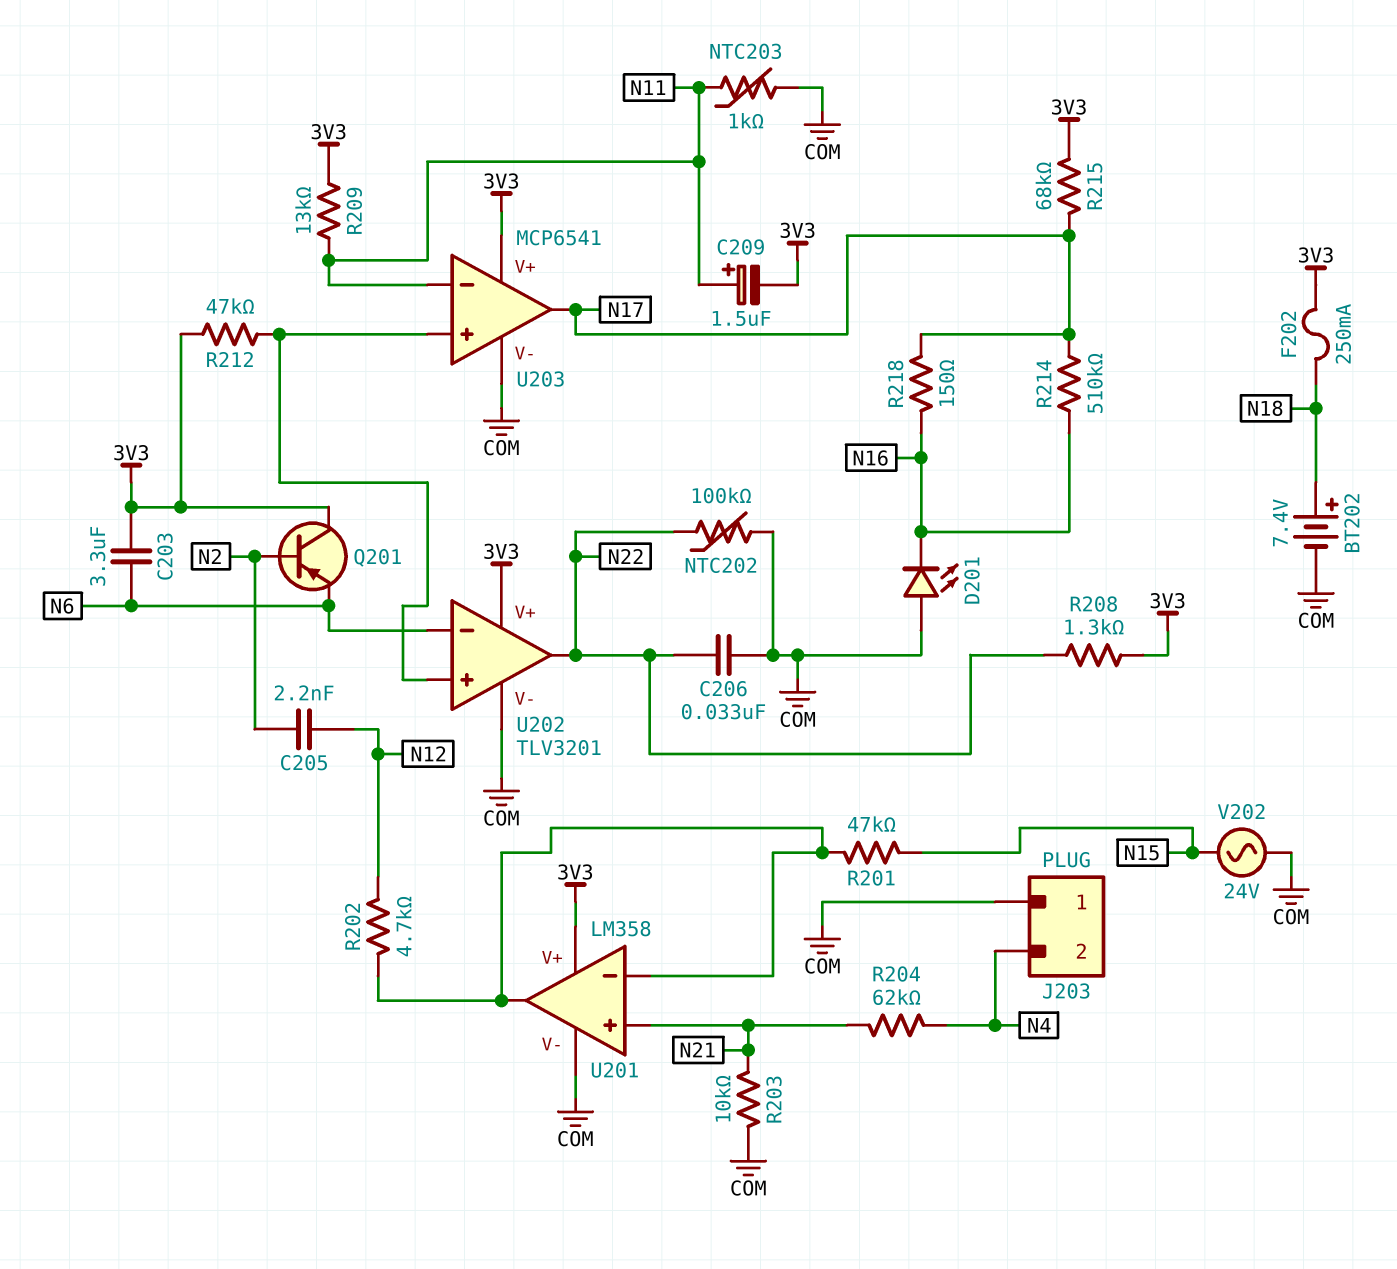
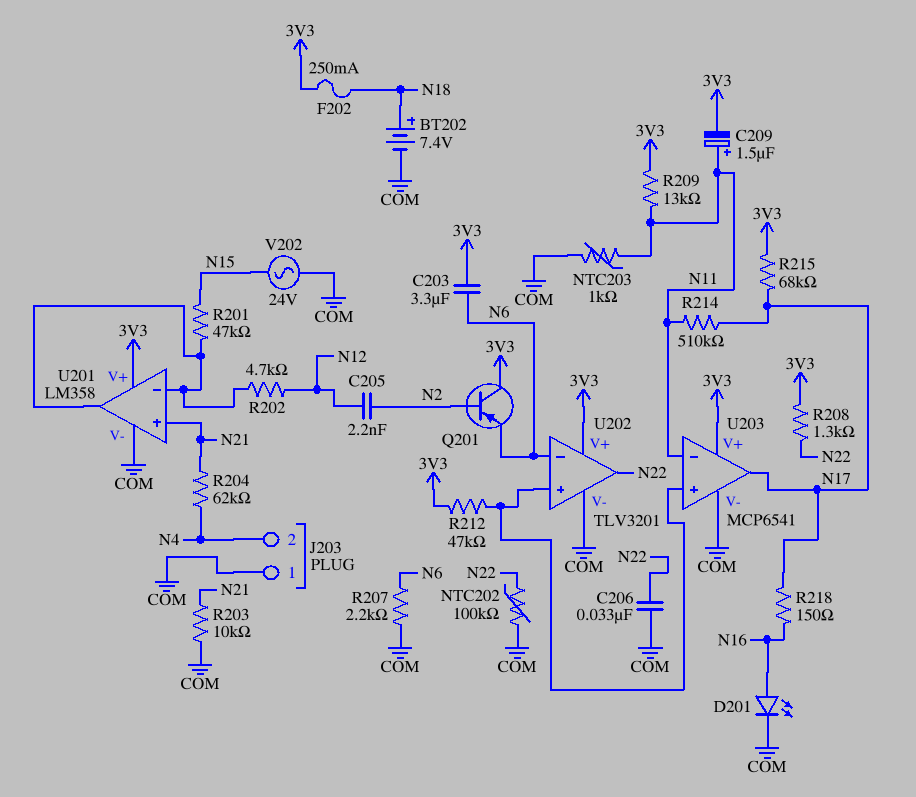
D201: LED (A COM, K N16) -> LED (A N16, K COM)
R207: none -> 2.2k (COM, N6)
R214: 510k (N16, N17) -> 510k (N11, N17)

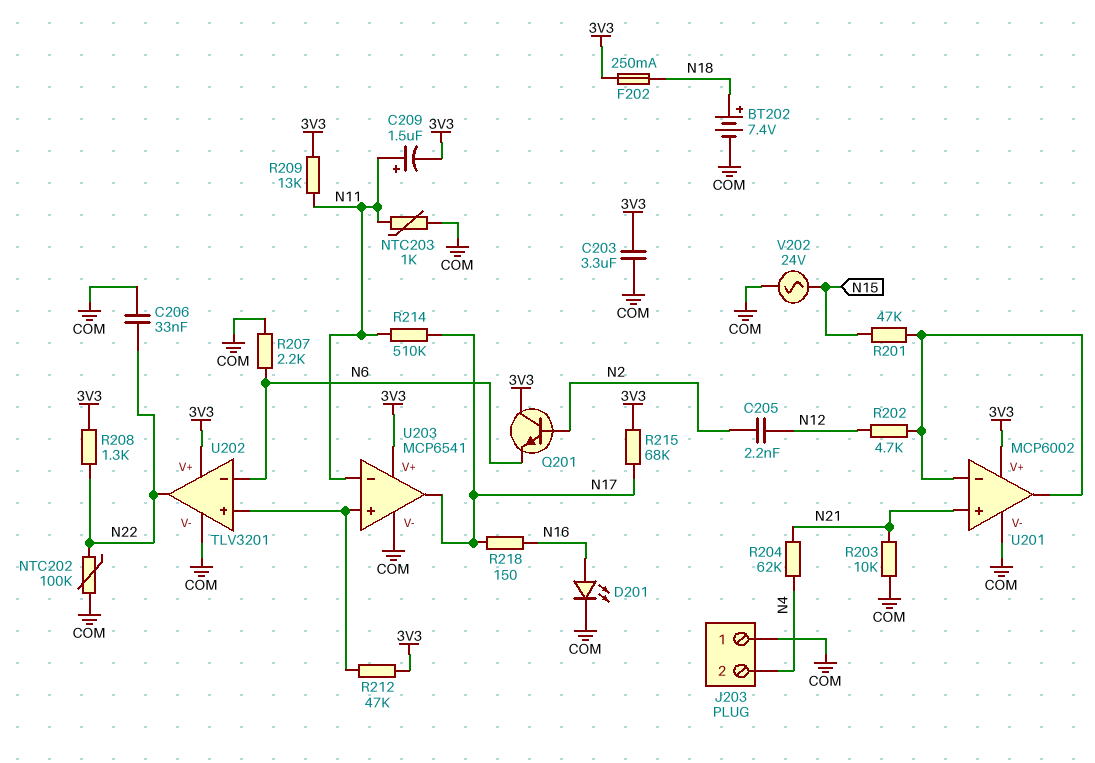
C203: 3.3uF (3V3, N6) -> 3.3uF (3V3, COM)
Q201: PNP (B N2, C 3V3, E N6) -> NPN (B N2, C 3V3, E N6)
U201: LM358 -> MCP6002

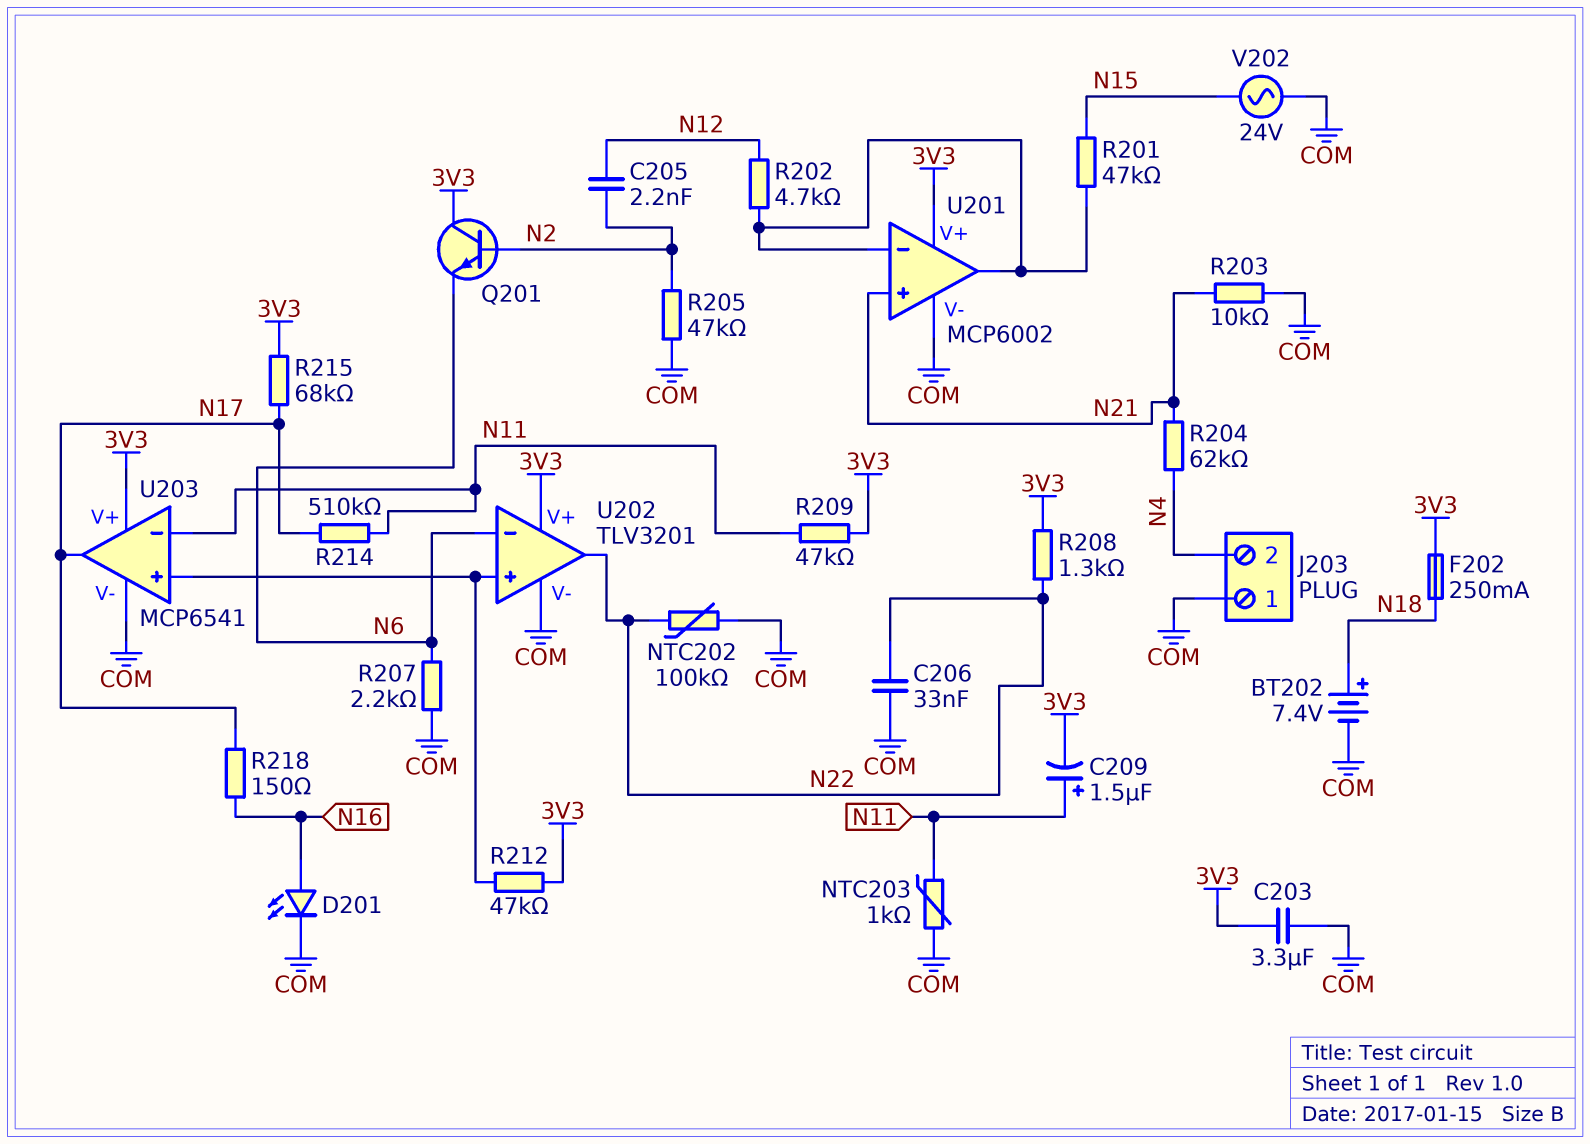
R205: none -> 47k (COM, N2)
R209: 13k (3V3, N11) -> 47k (3V3, N11)

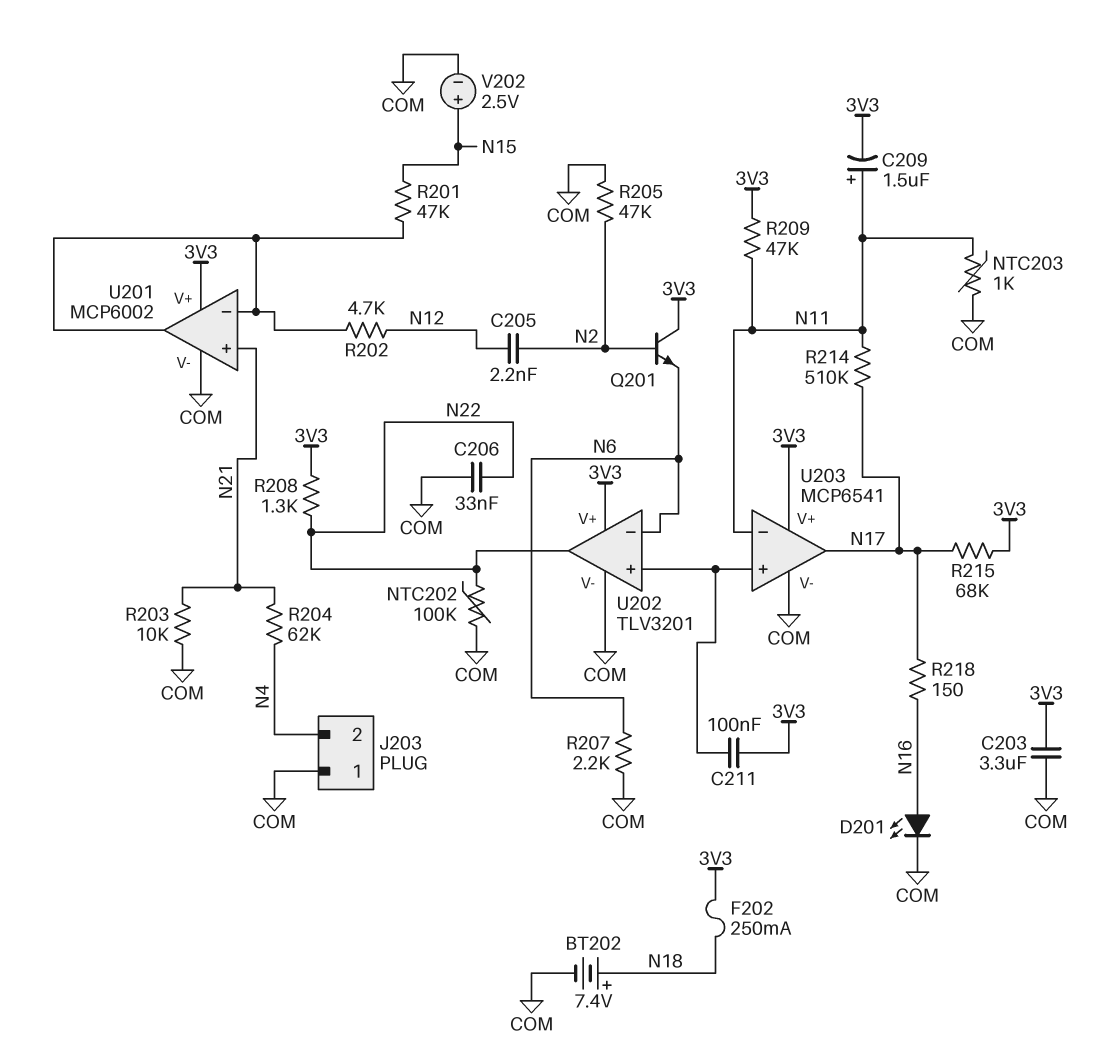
C211: none -> 100nF (3V3, U202/in+)
R212: 47k (3V3, U202/in+) -> none
V202: AC 24V (COM, N15) -> 2.5V (plus N15, minus COM)

